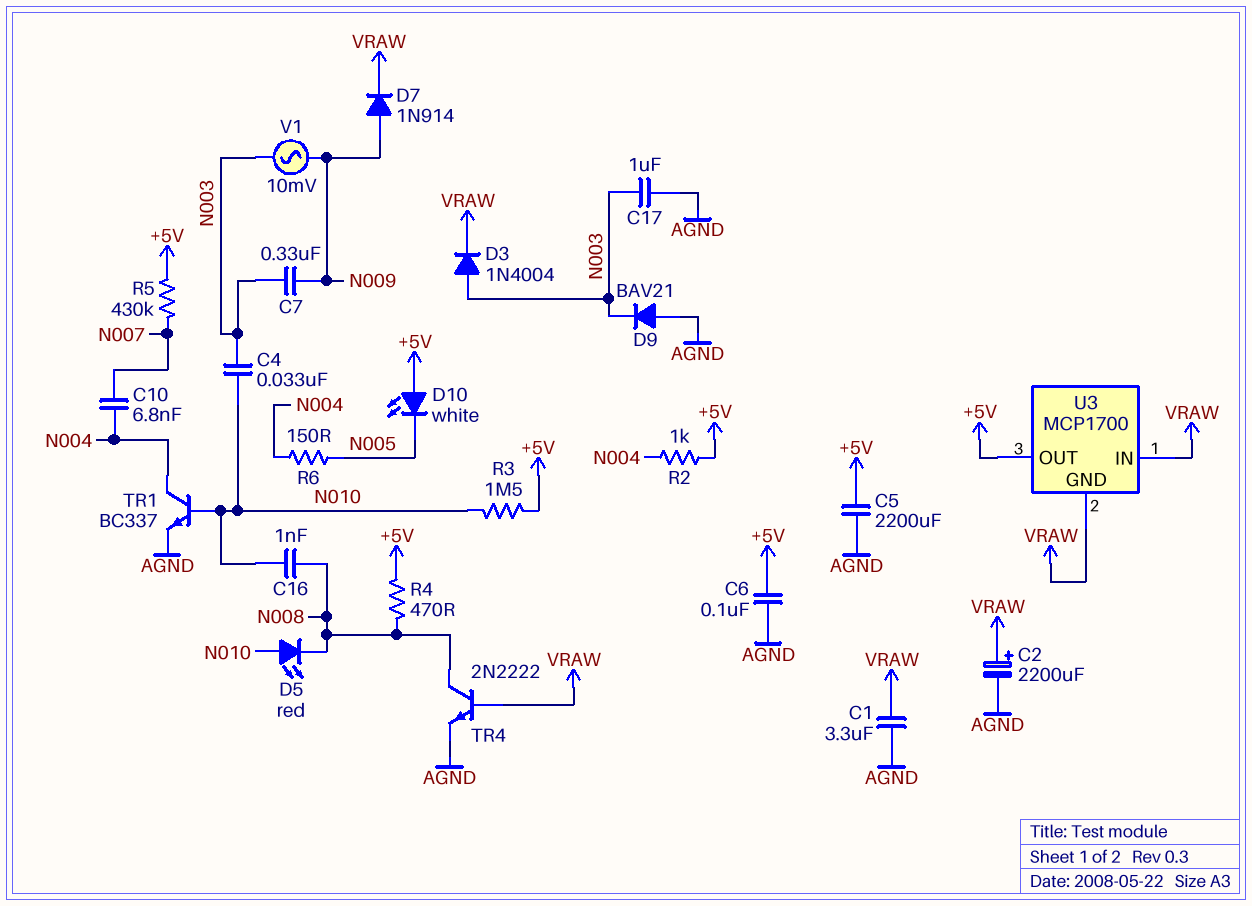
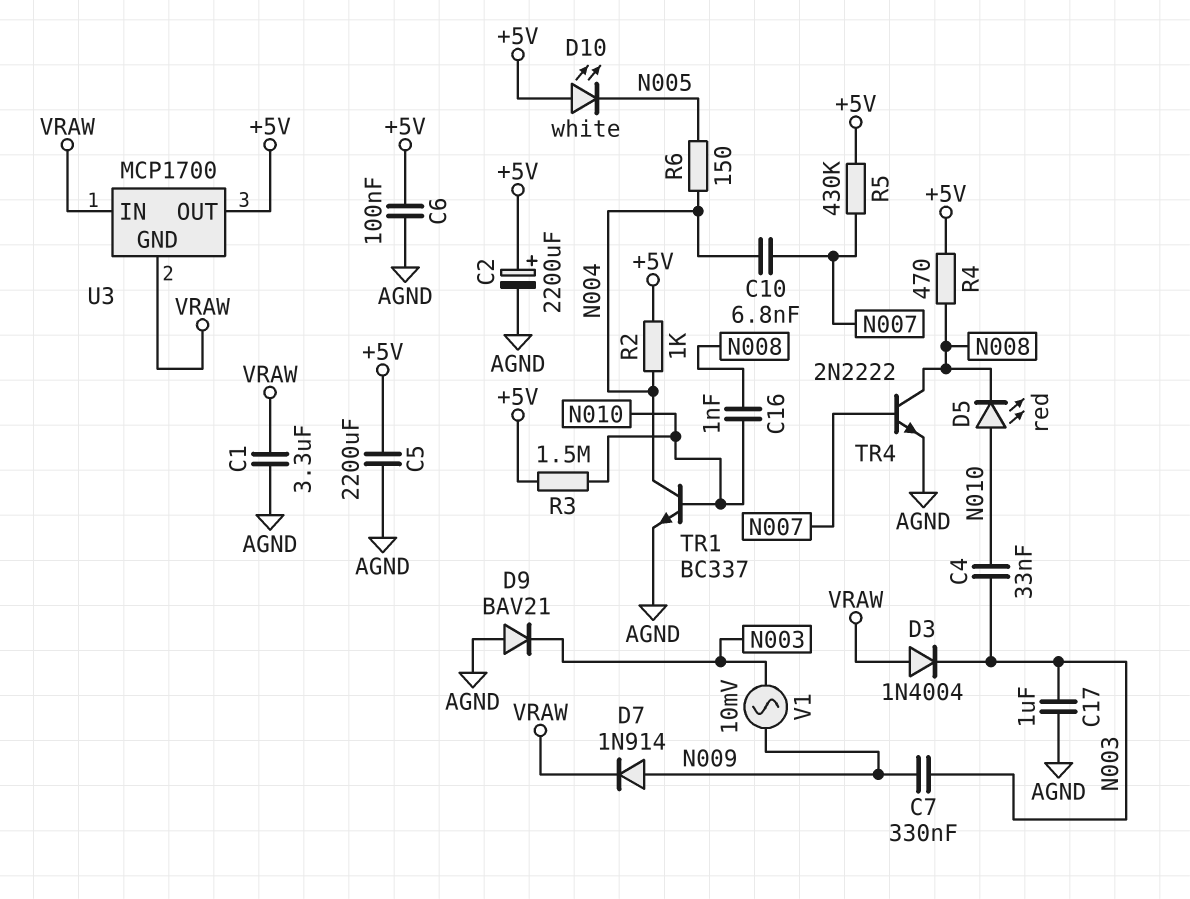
C2: 2200uF (plus VRAW, minus AGND) -> 2200uF (plus +5V, minus AGND)
D3: diode 1N4004 (A N003, K VRAW) -> diode 1N4004 (A VRAW, K N003)
TR4: NPN 2N2222 (B VRAW, C N008, E AGND) -> NPN 2N2222 (B N007, C N008, E AGND)

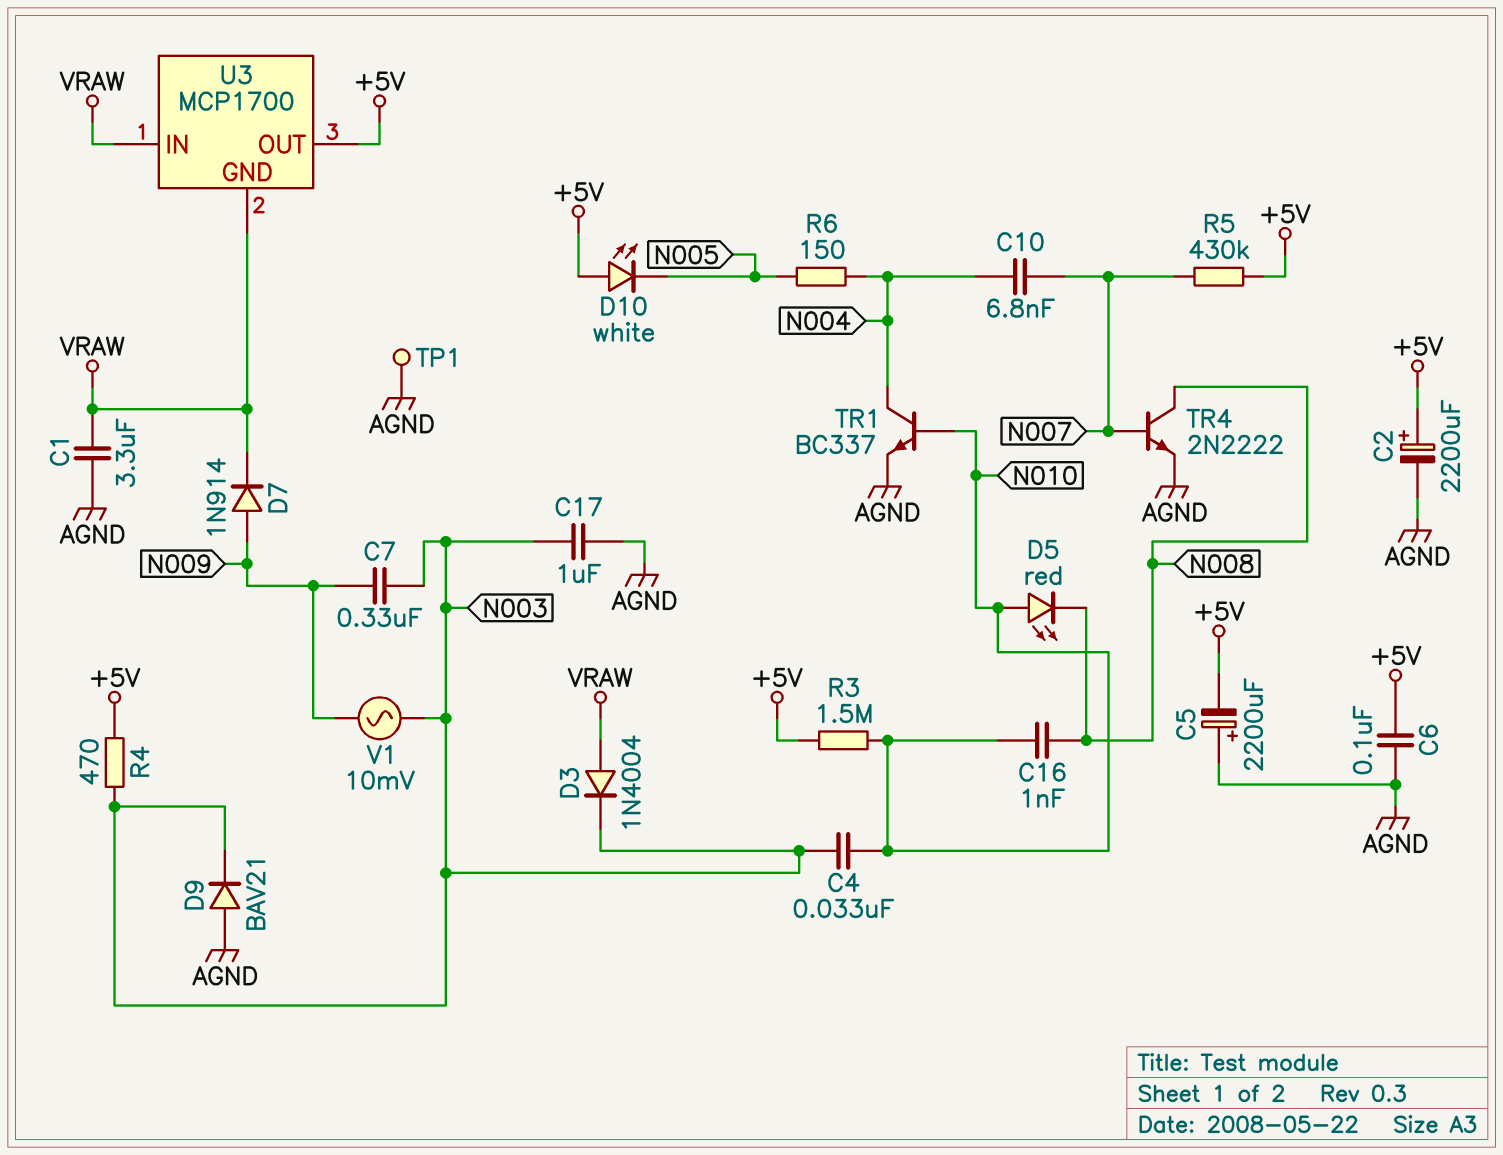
C5: 2200uF (+5V, AGND) -> 2200uF (plus AGND, minus +5V)
R2: 1k (+5V, N004) -> none
R4: 470 (+5V, N008) -> 470 (+5V, N003)
TP1: none -> test point (AGND)

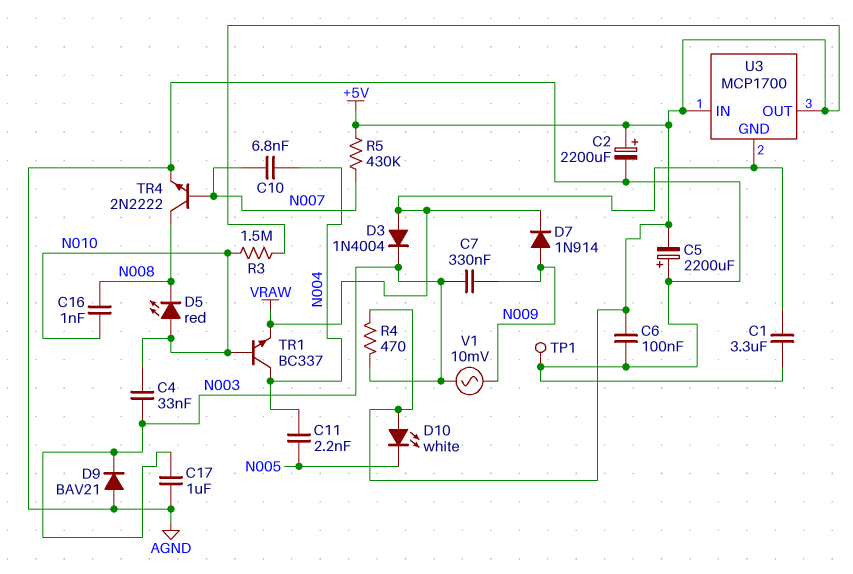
C11: none -> 2.2nF (N004, N005)
R6: 150 (N004, N005) -> none
TR1: NPN BC337 (B N010, C N004, E AGND) -> NPN BC337 (B N010, C N004, E VRAW)
U3 pin IN: VRAW -> +5V

